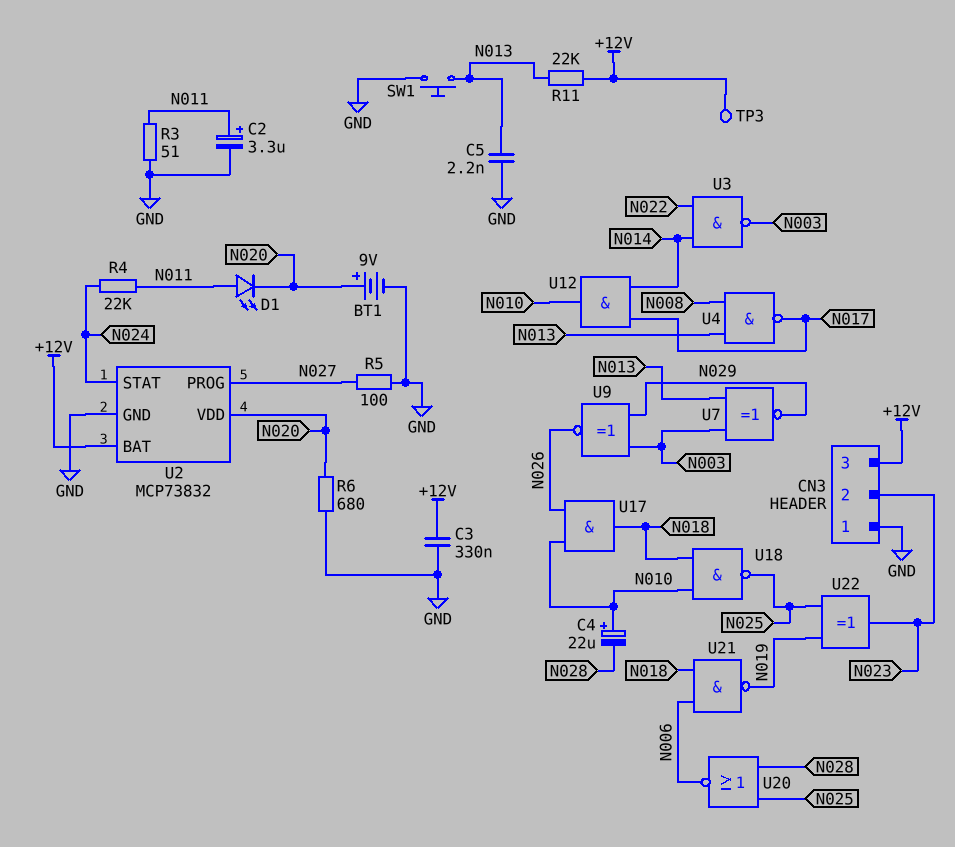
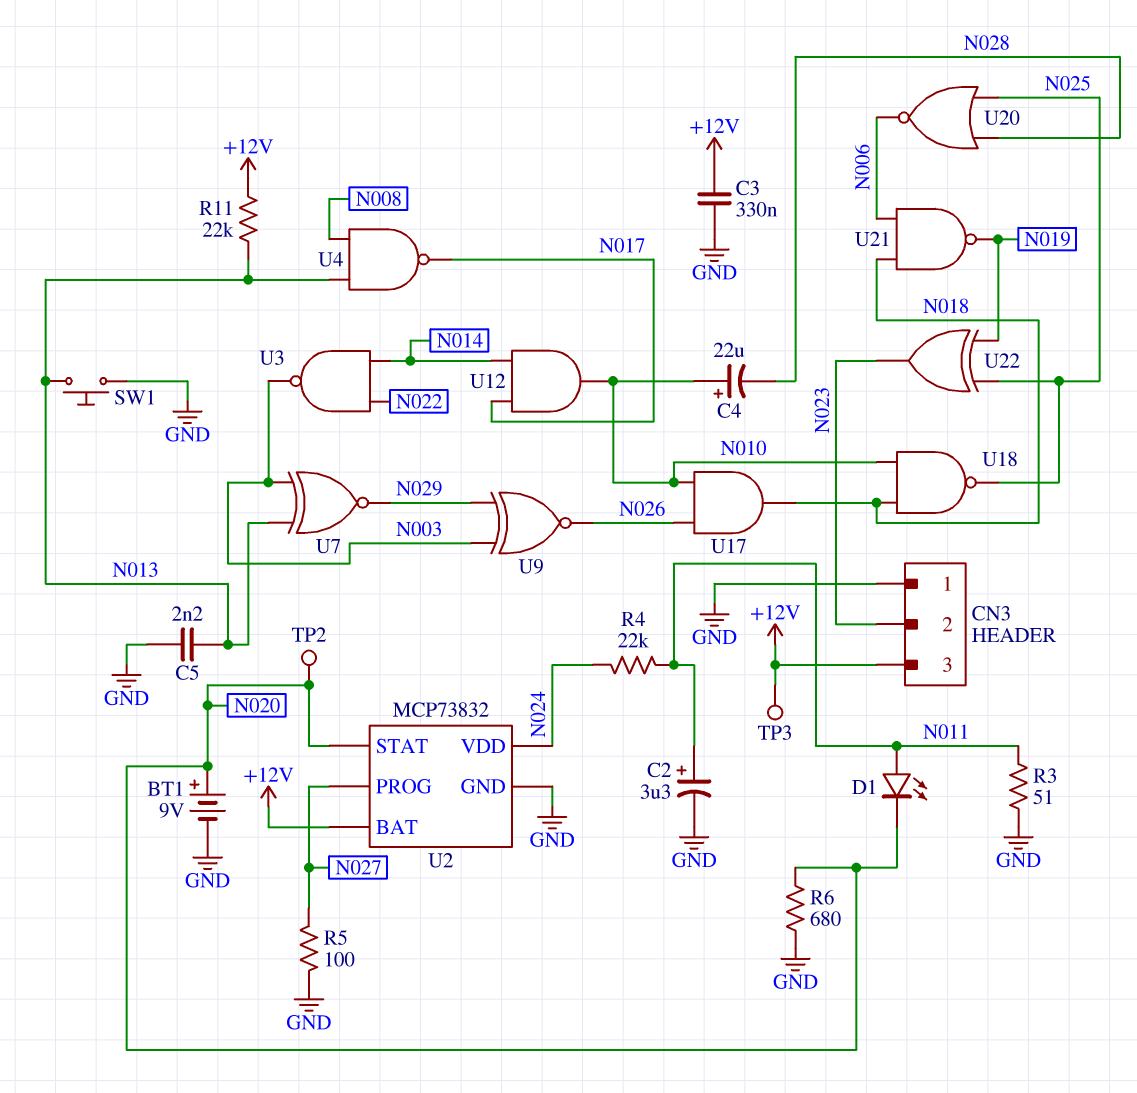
TP2: none -> test point (N020)
U2 pin STAT: N024 -> N020
U2 pin VDD: N020 -> N024

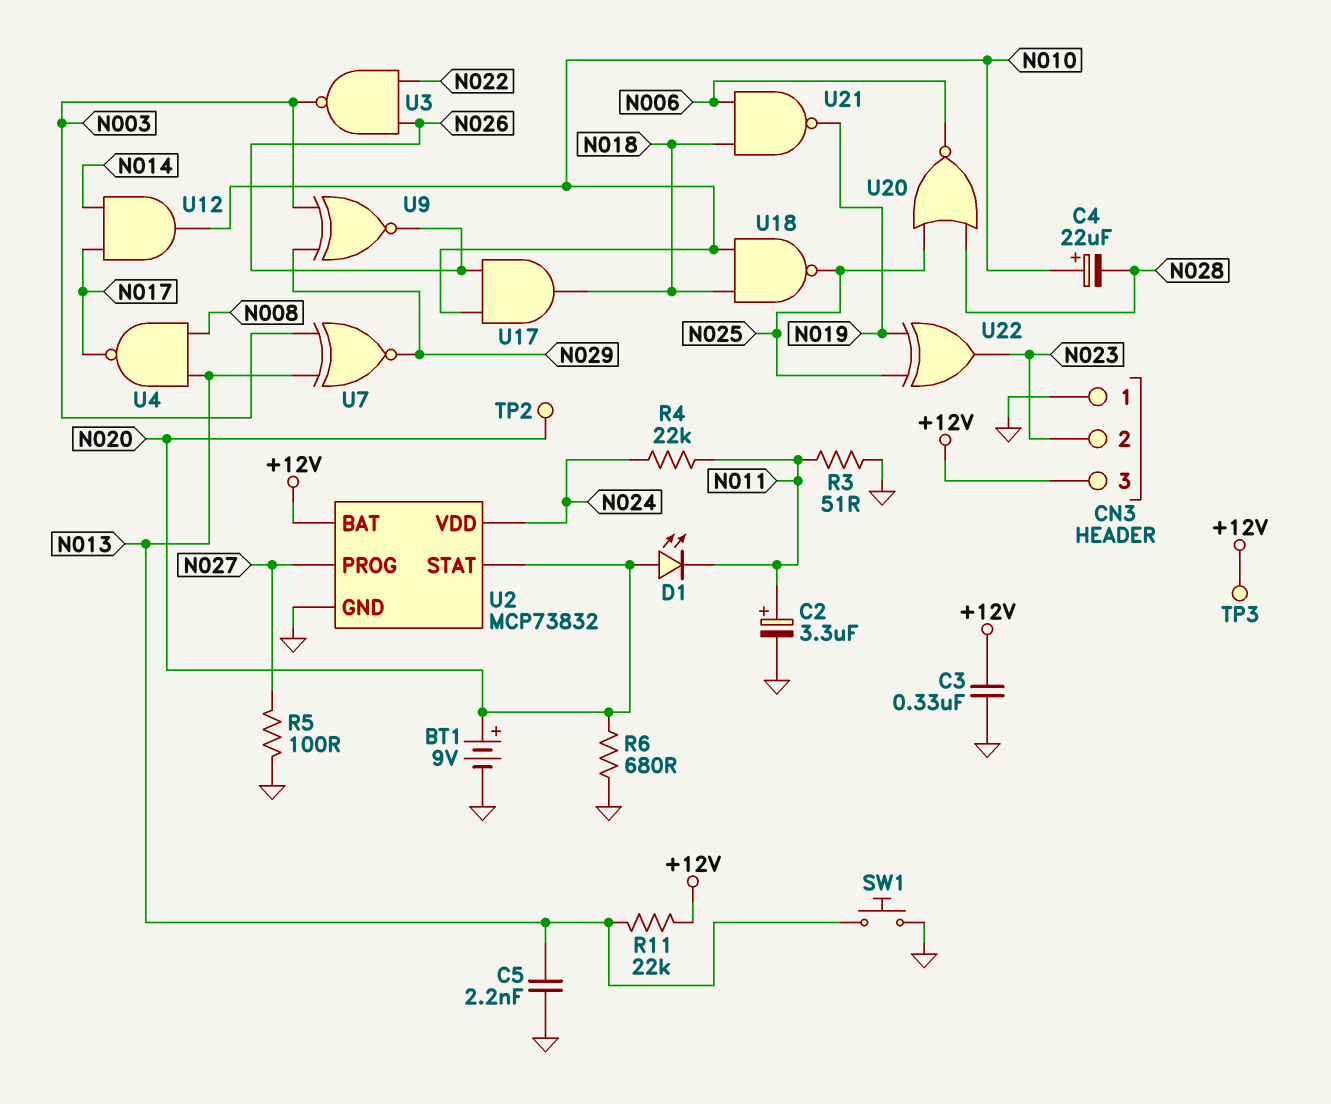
D1: LED (A N011, K N020) -> LED (A N020, K N011)
U3: NAND (in N014, in N022, out N003) -> NAND (in N022, in N026, out N003)

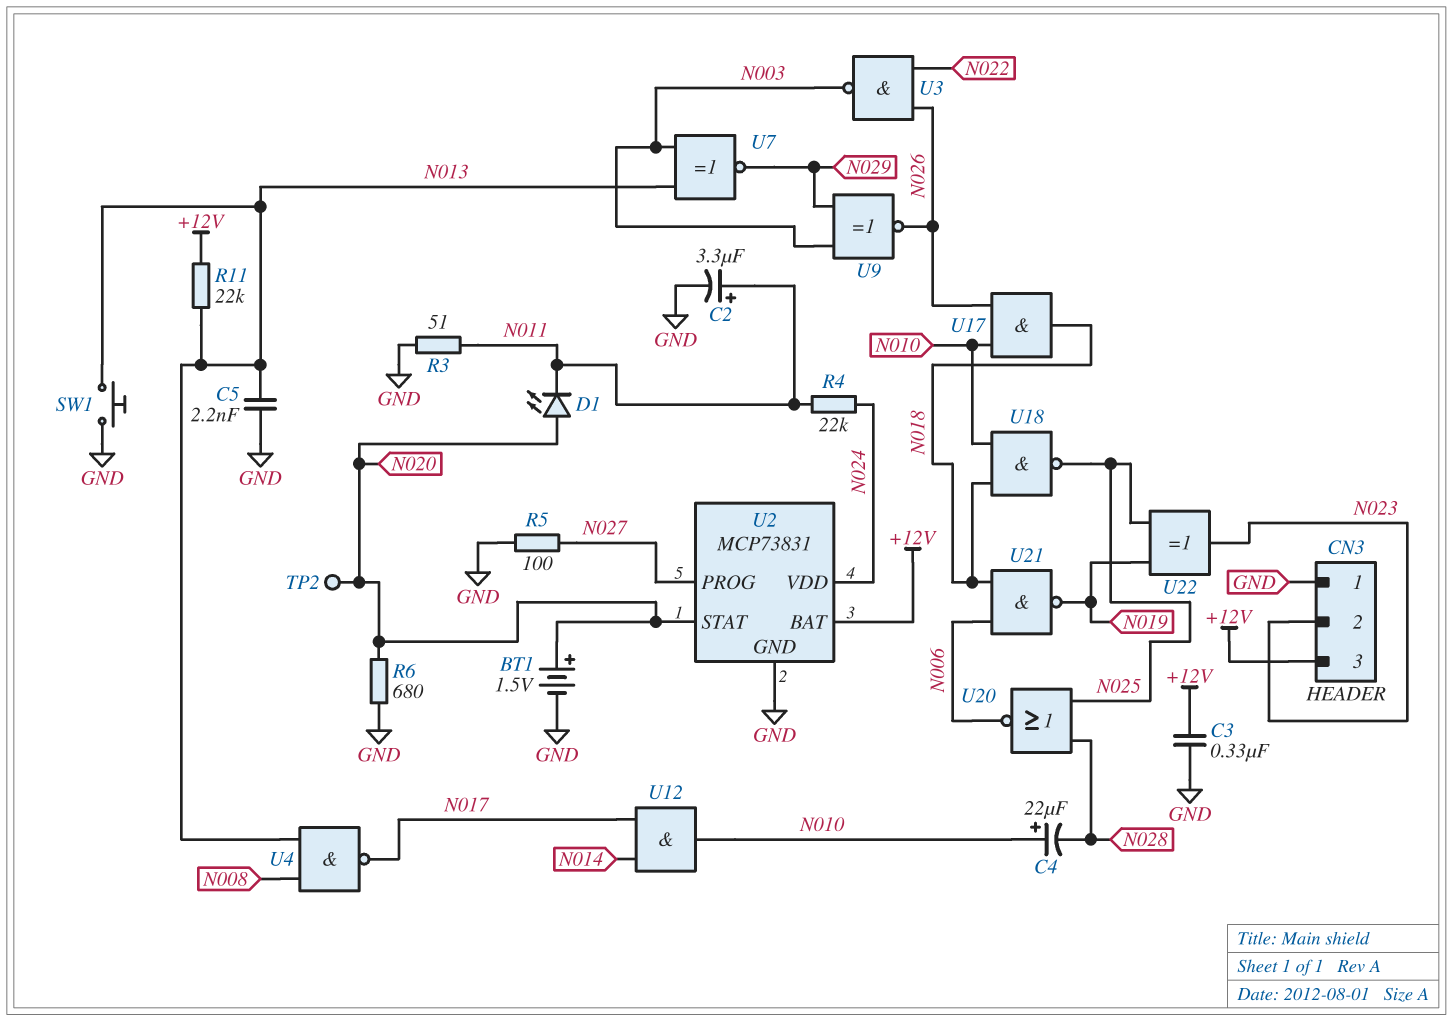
BT1: 9V (plus N020, minus GND) -> 1.5V (plus N020, minus GND)
TP3: test point (+12V) -> none
U2: MCP73832 -> MCP73831

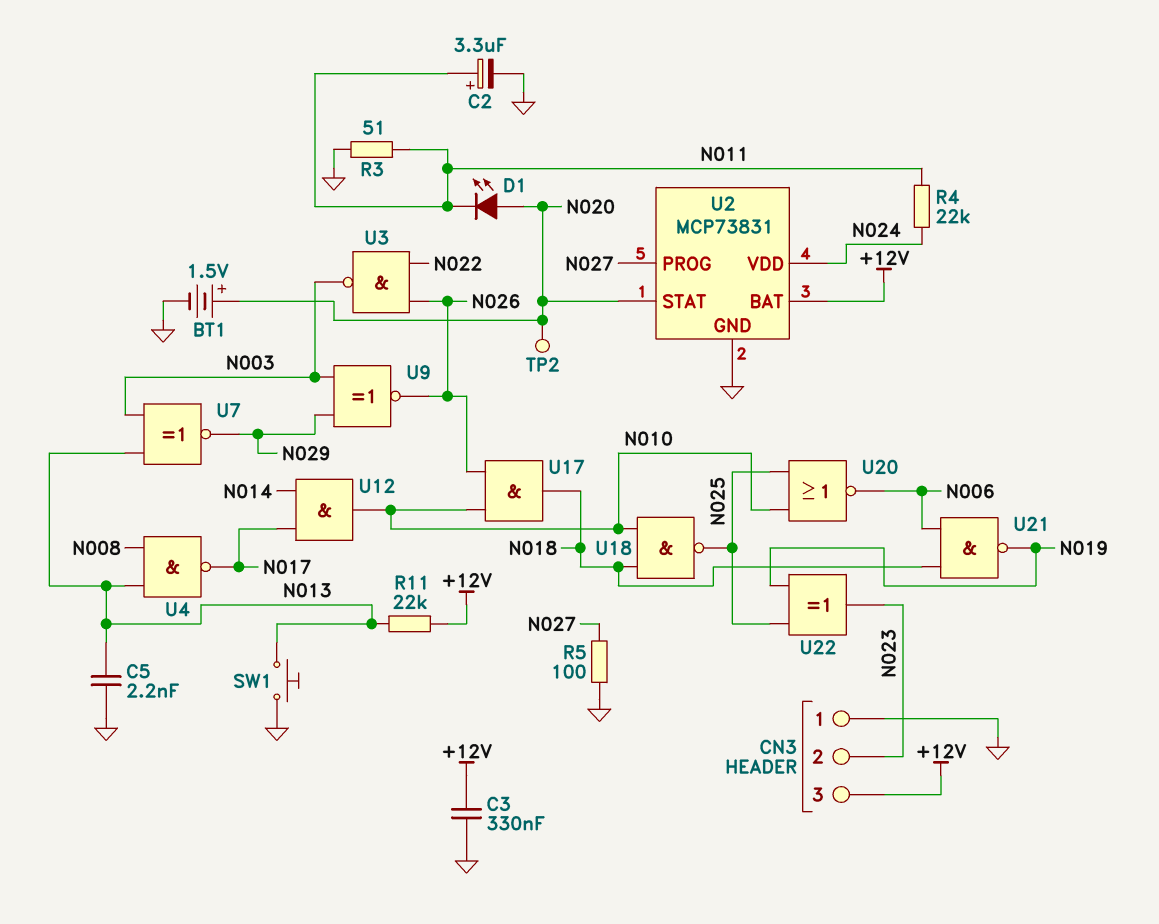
C4: 22uF (plus N010, minus N028) -> none
R6: 680 (GND, N020) -> none
U20: NOR (in N025, in N028, out N006) -> NOR (in N010, in N025, out N006)

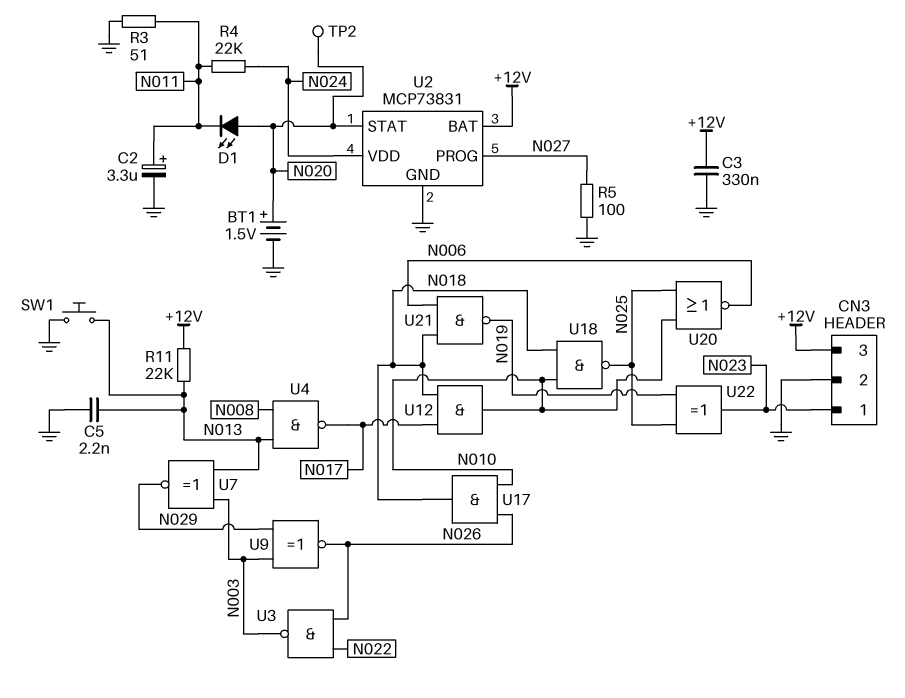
CN3 pin 1: GND -> N023
CN3 pin 2: N023 -> GND
U12: AND (in N014, in N017, out N010) -> AND (in N017, in N018, out N010)

